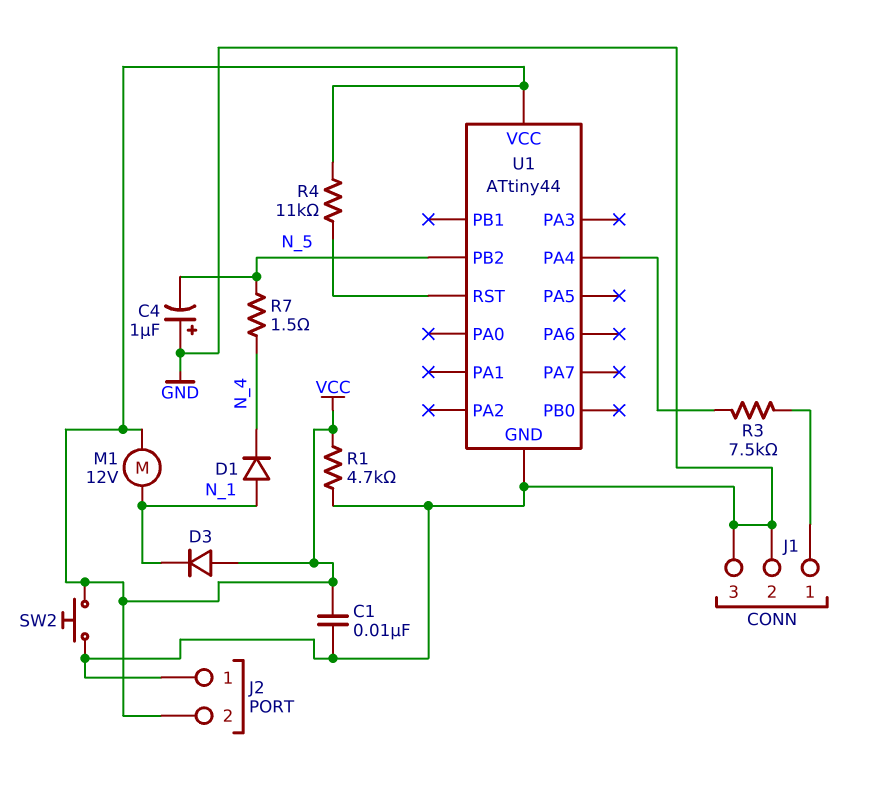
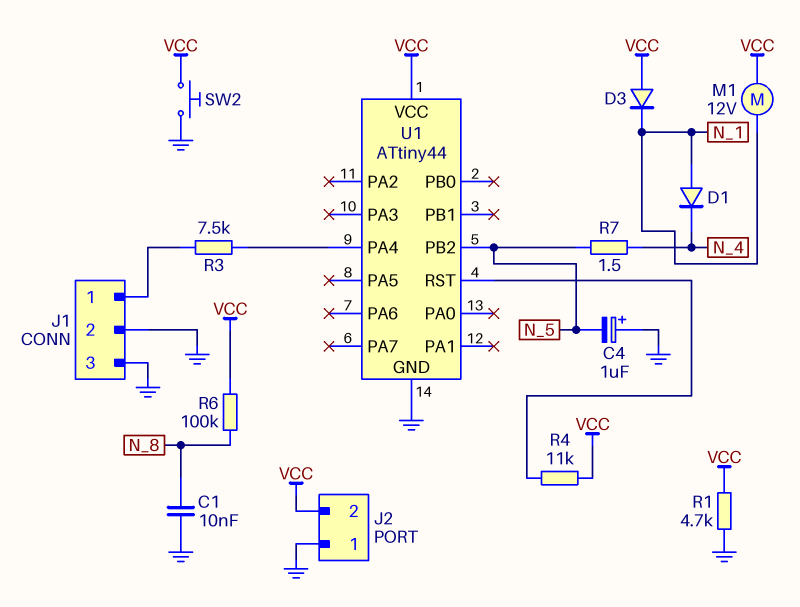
C1: 10nF (GND, VCC) -> 10nF (GND, N_8)
R6: none -> 100k (N_8, VCC)

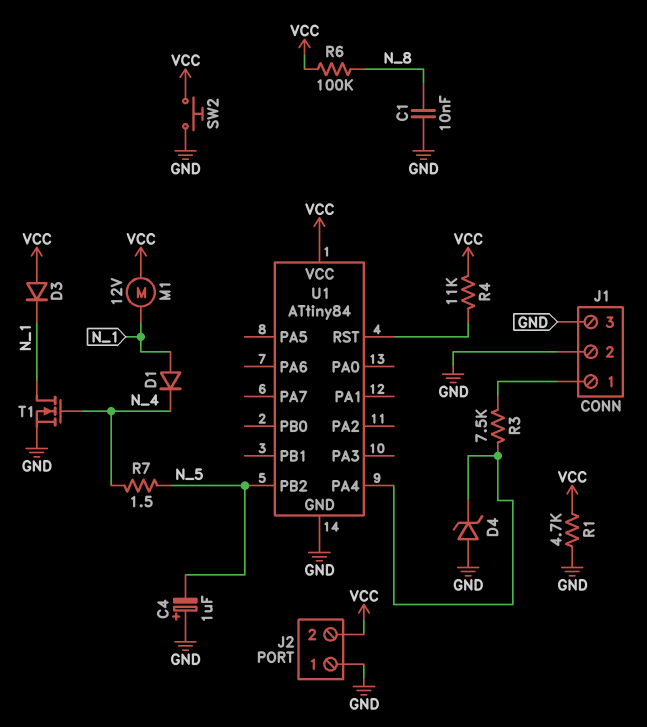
D4: none -> zener (A GND, K U1/PA4)
T1: none -> NMOS (G N_4, D N_1, S GND)
U1: ATtiny44 -> ATtiny84

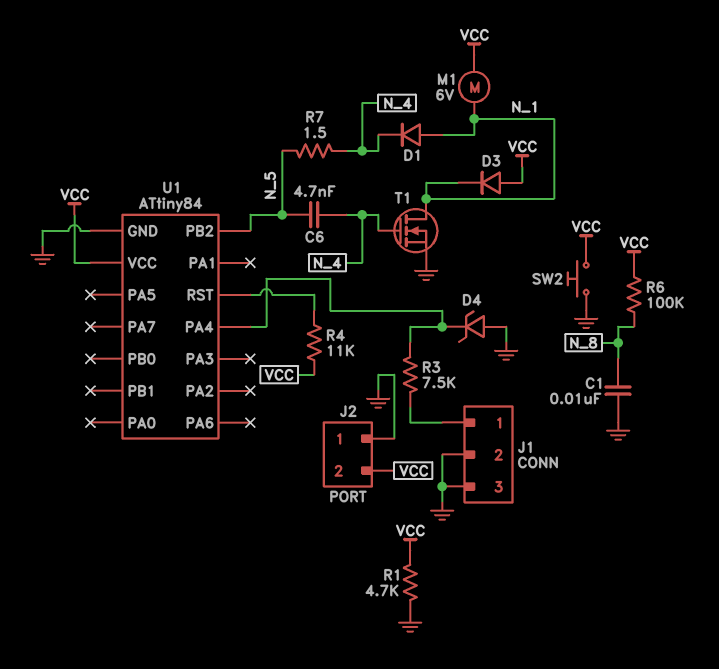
C4: 1uF (plus GND, minus N_5) -> none
C6: none -> 4.7nF (N_4, N_5)
M1: motor 12V (N_1, VCC) -> motor 6V (N_1, VCC)

